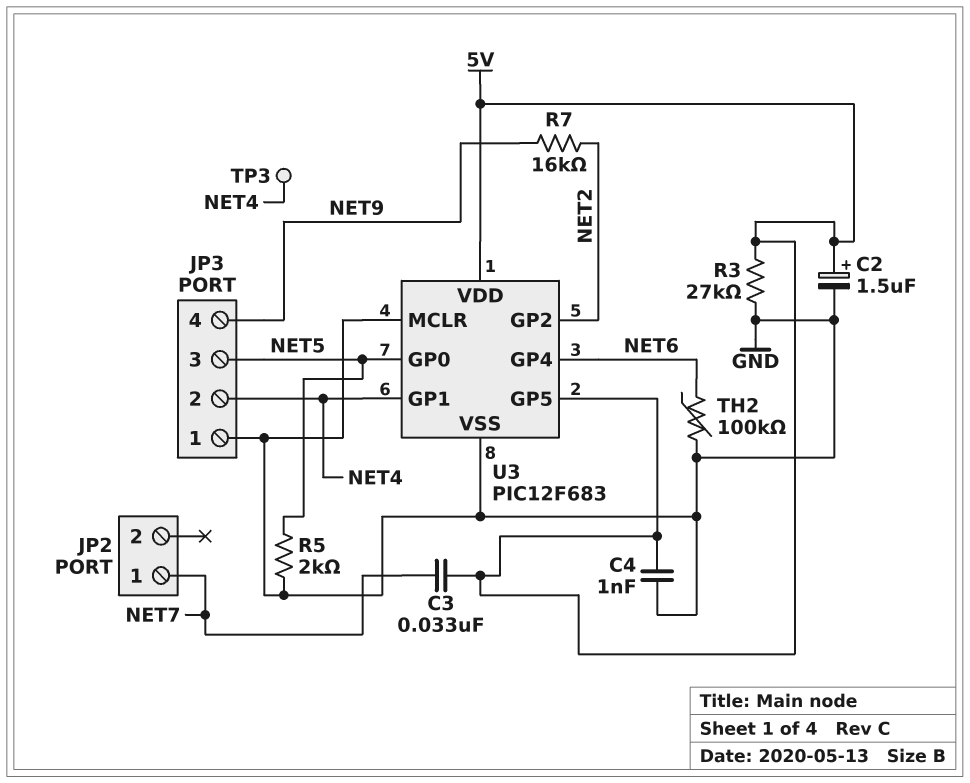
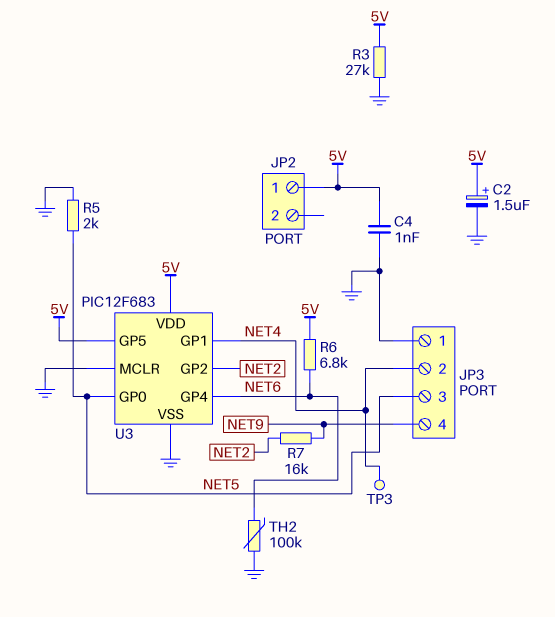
C3: 33nF (5V, NET7) -> none
JP2 pin 1: NET7 -> 5V
R6: none -> 6.8k (5V, NET6)

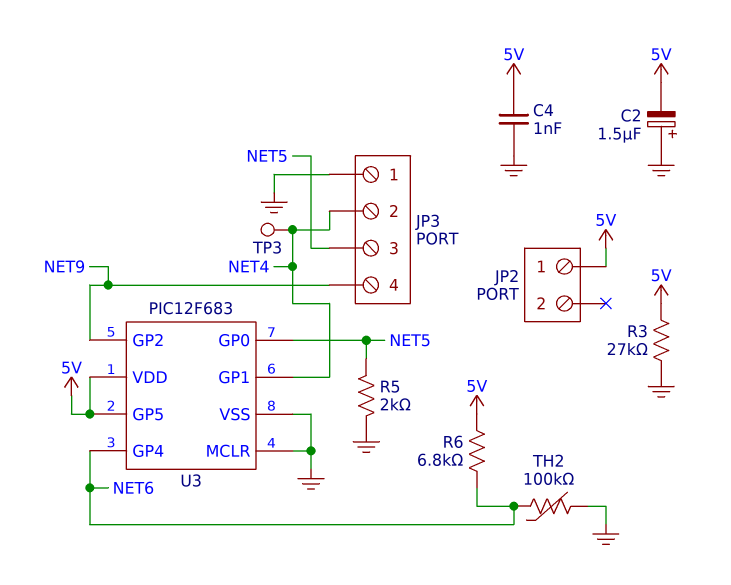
C2: 1.5uF (plus 5V, minus GND) -> 1.5uF (plus GND, minus 5V)
R7: 16k (NET2, NET9) -> none
U3 pin GP2: NET2 -> NET9

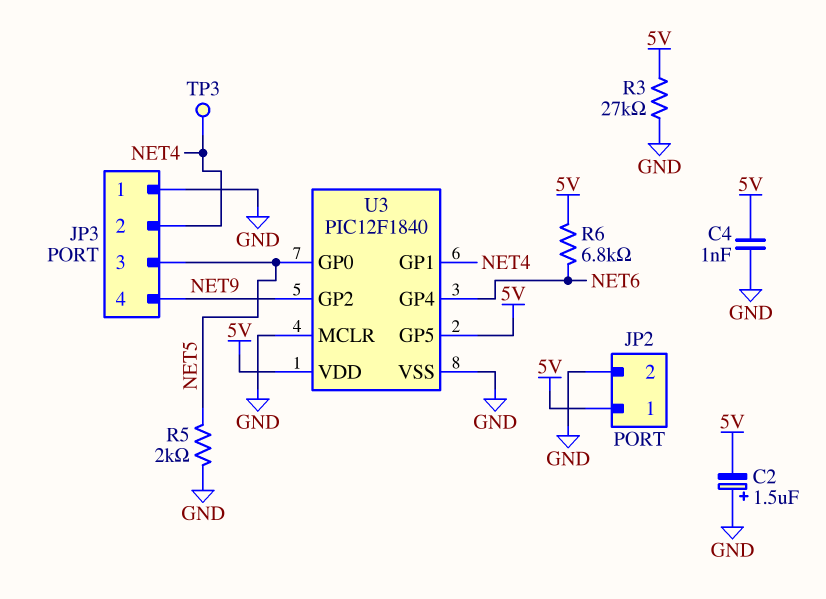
JP2 pin 2: none -> GND
TH2: 100k (GND, NET6) -> none
U3: PIC12F683 -> PIC12F1840

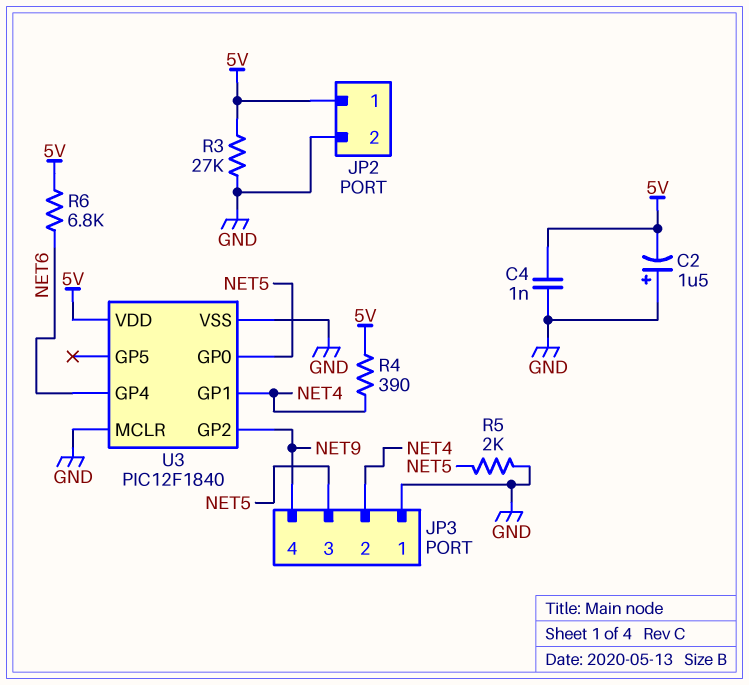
R4: none -> 390 (5V, NET4)
TP3: test point (NET4) -> none
U3 pin GP5: 5V -> none

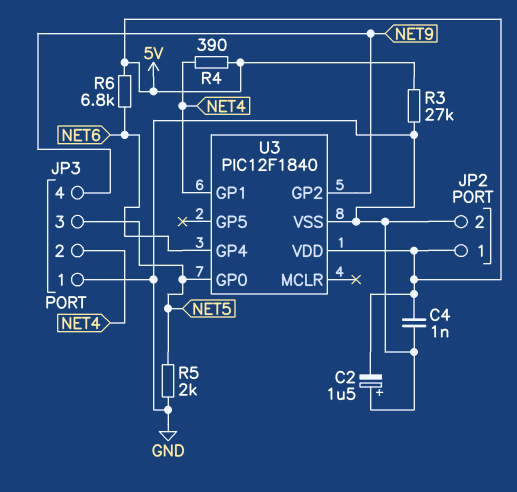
U3 pin MCLR: GND -> none

